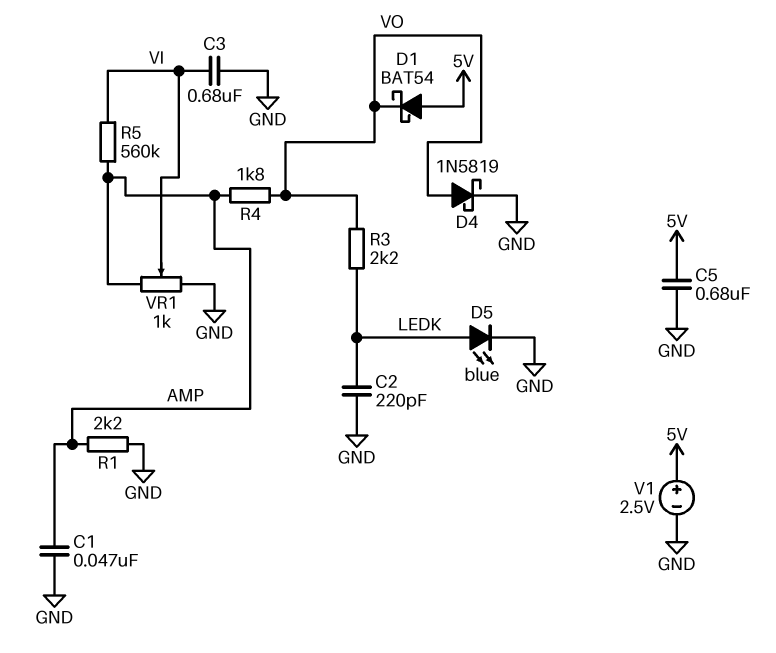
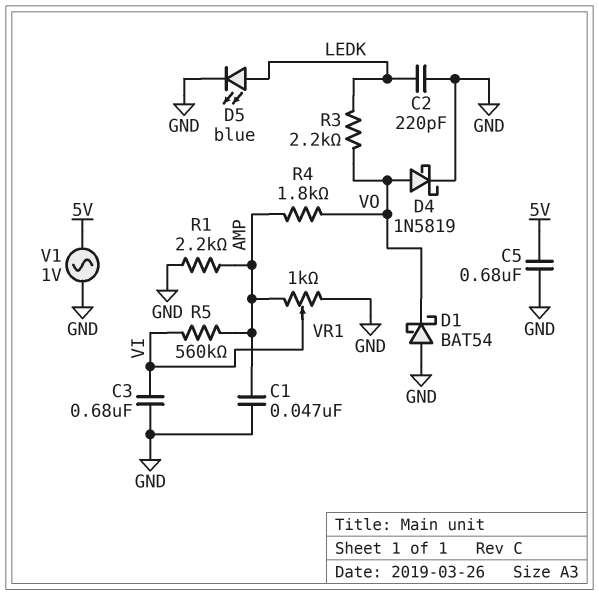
D1: schottky BAT54 (A 5V, K VO) -> schottky BAT54 (A GND, K VO)
V1: 2.5V (plus 5V, minus GND) -> AC 1V (5V, GND)

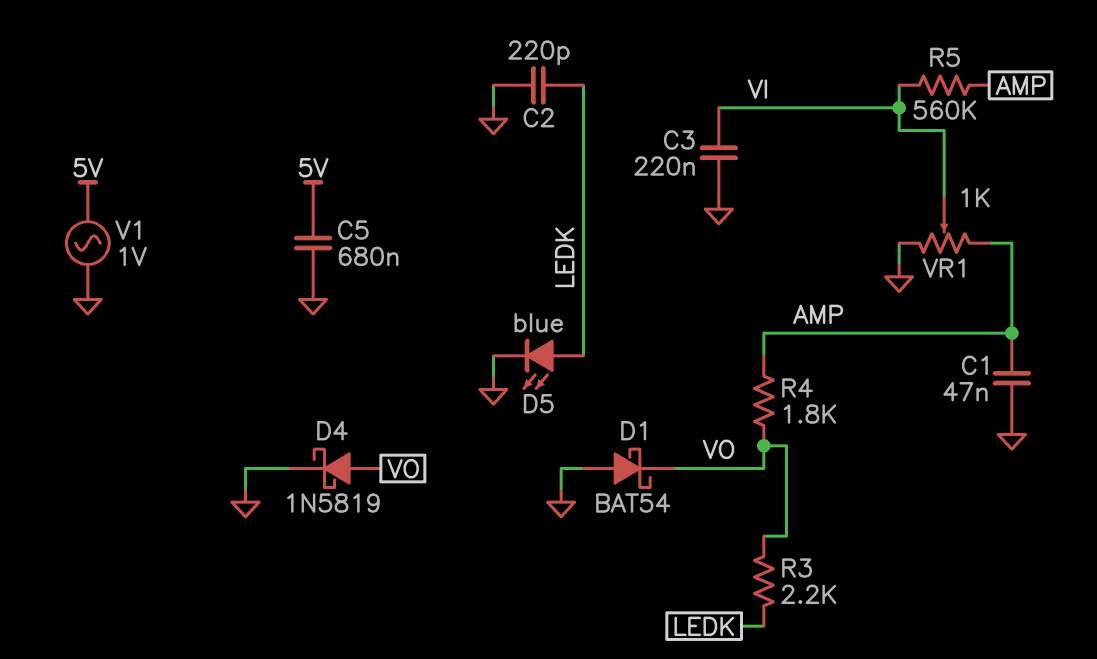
C3: 680nF (GND, VI) -> 220nF (GND, VI)
R1: 2.2k (AMP, GND) -> none

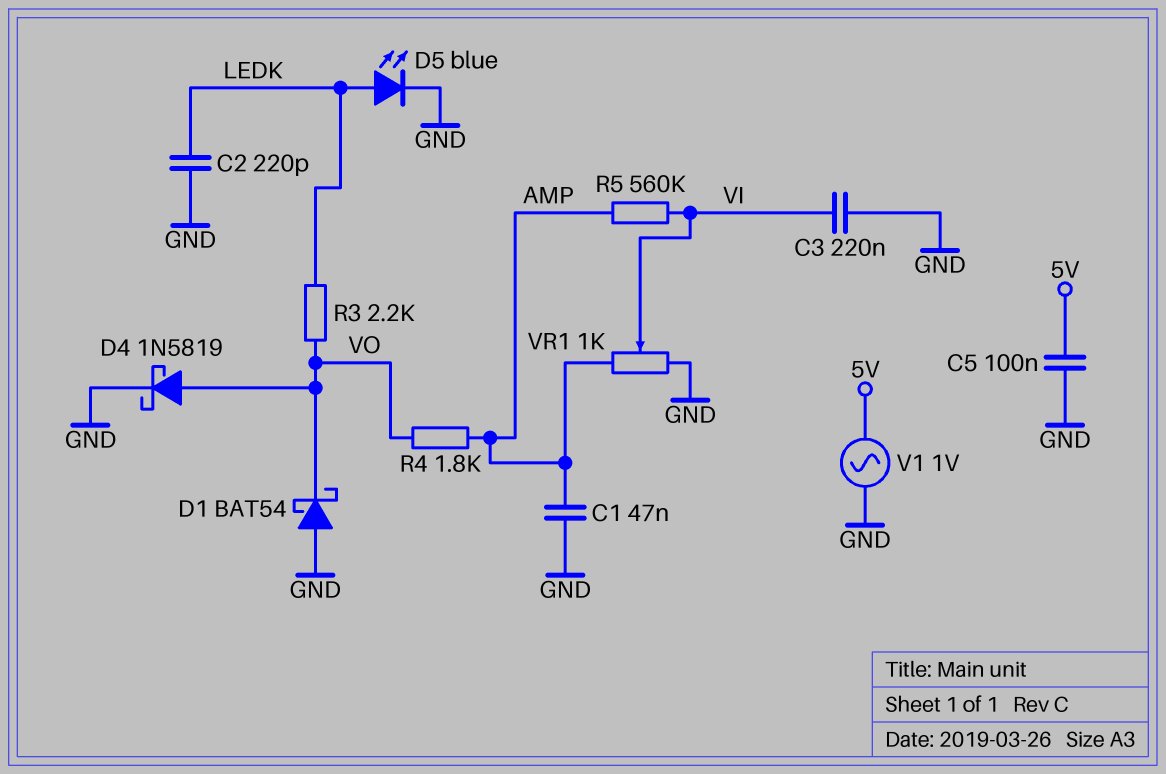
C5: 680nF (5V, GND) -> 100nF (5V, GND)

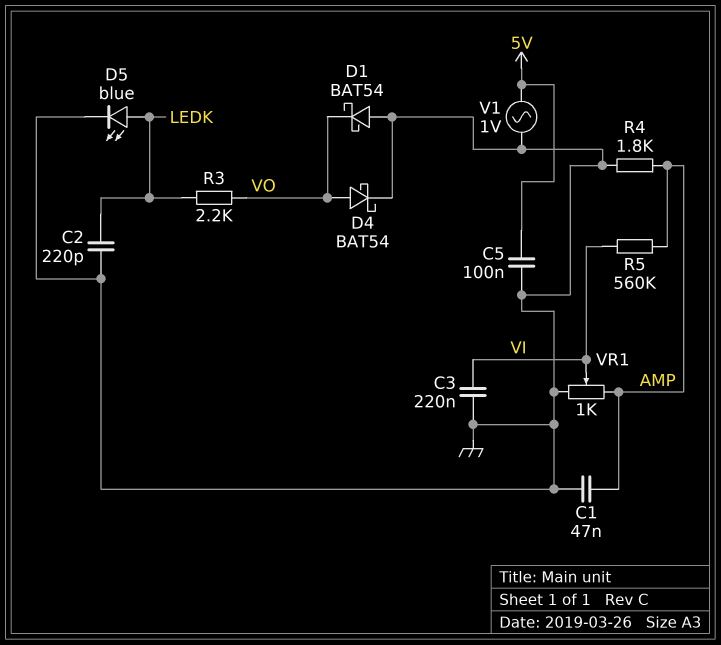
D4: schottky 1N5819 (A VO, K GND) -> schottky BAT54 (A VO, K GND)
R4: 1.8k (AMP, VO) -> 1.8k (AMP, GND)

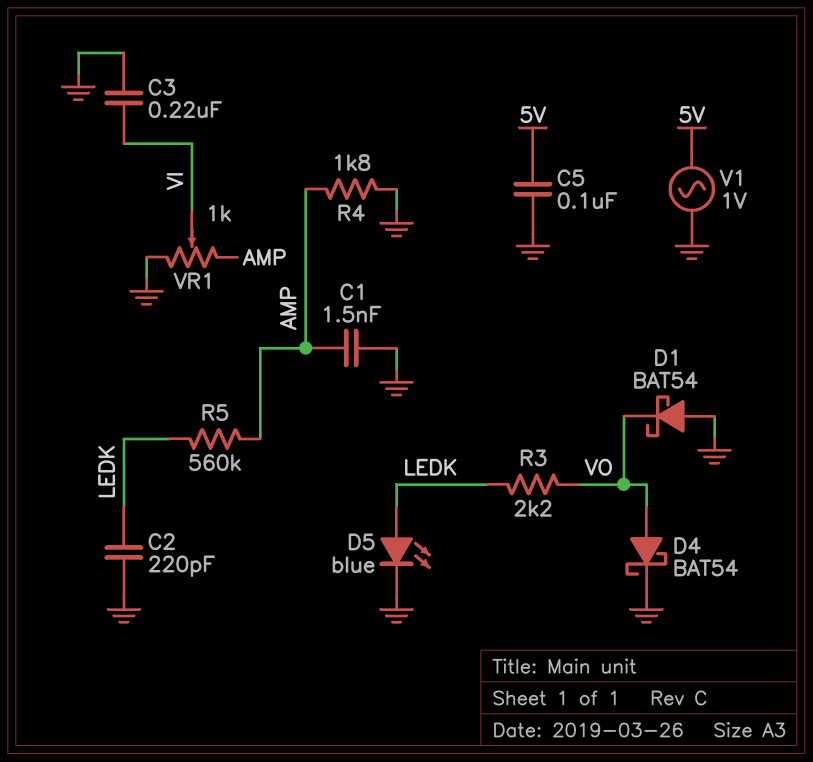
C1: 47nF (AMP, GND) -> 1.5nF (AMP, GND)
R5: 560k (AMP, VI) -> 560k (AMP, LEDK)

